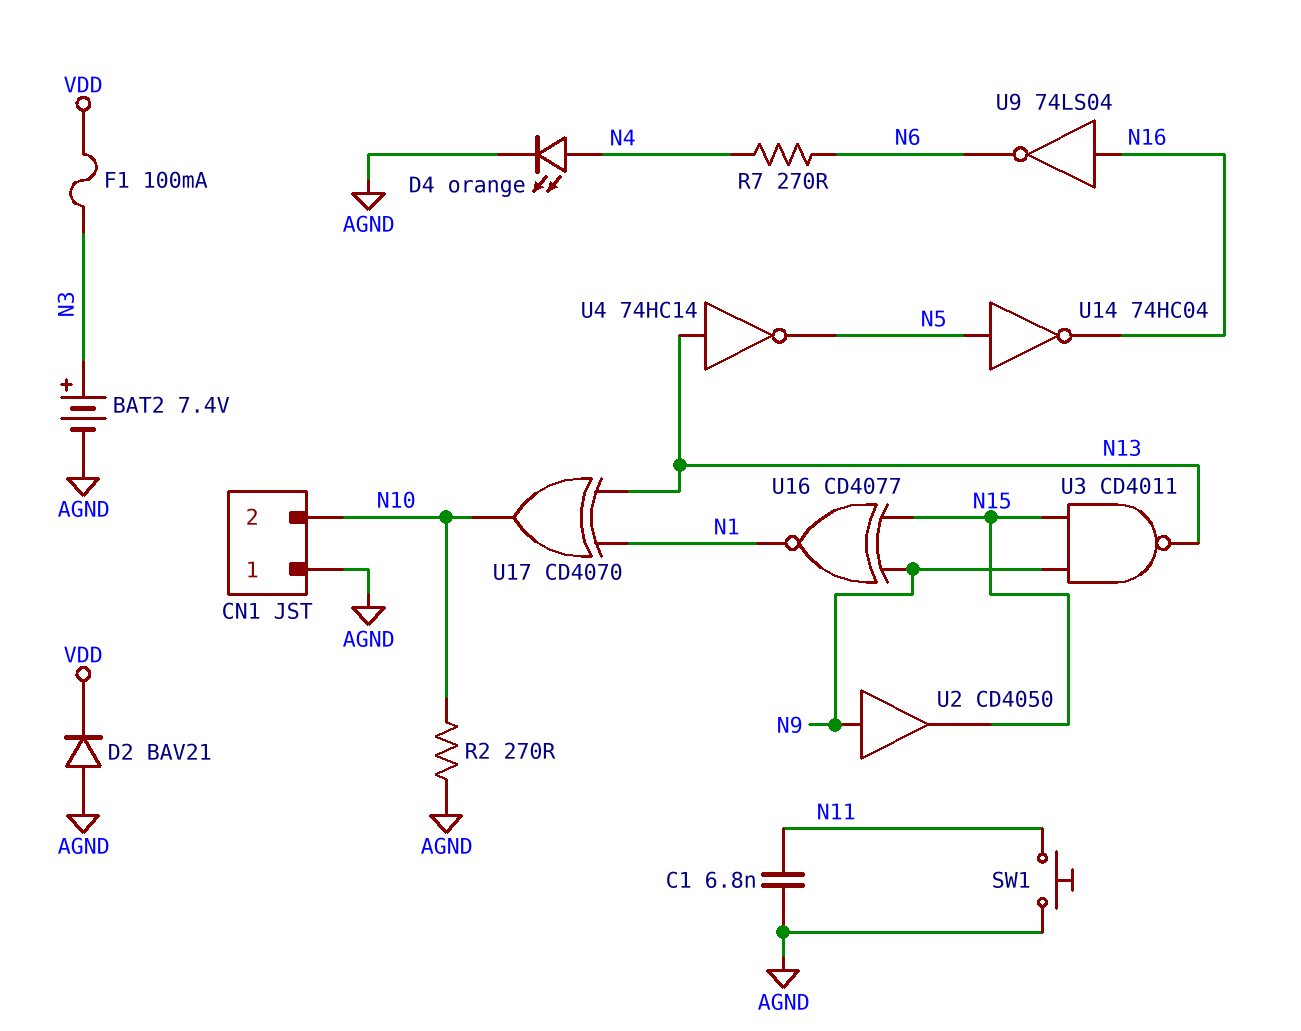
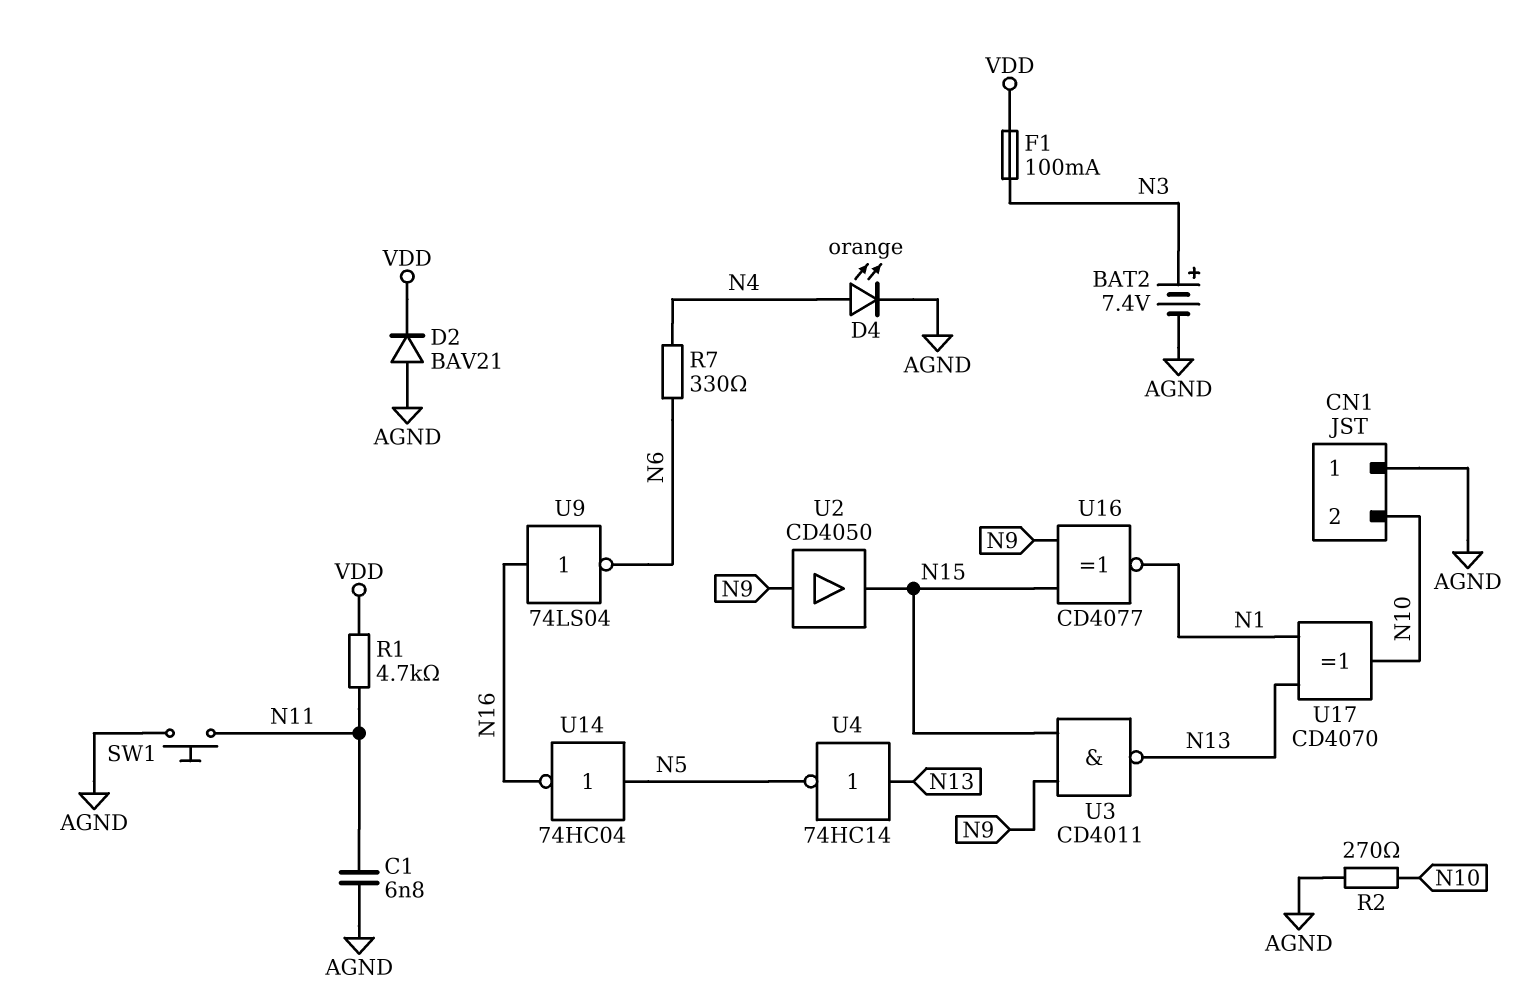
R1: none -> 4.7k (N11, VDD)
R7: 270 (N4, N6) -> 330 (N4, N6)

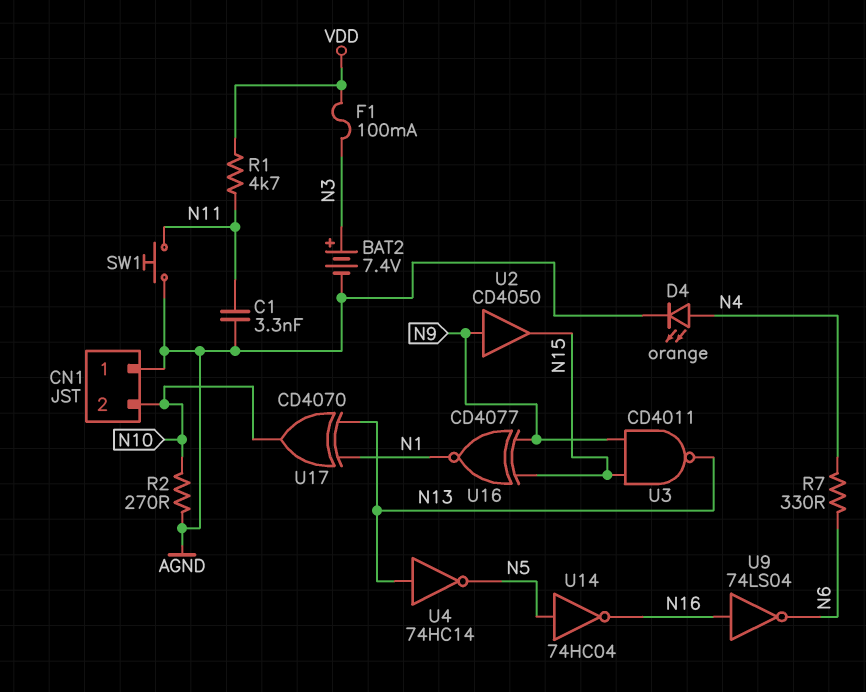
C1: 6.8nF (AGND, N11) -> 3.3nF (AGND, N11)
D2: diode BAV21 (A AGND, K VDD) -> none

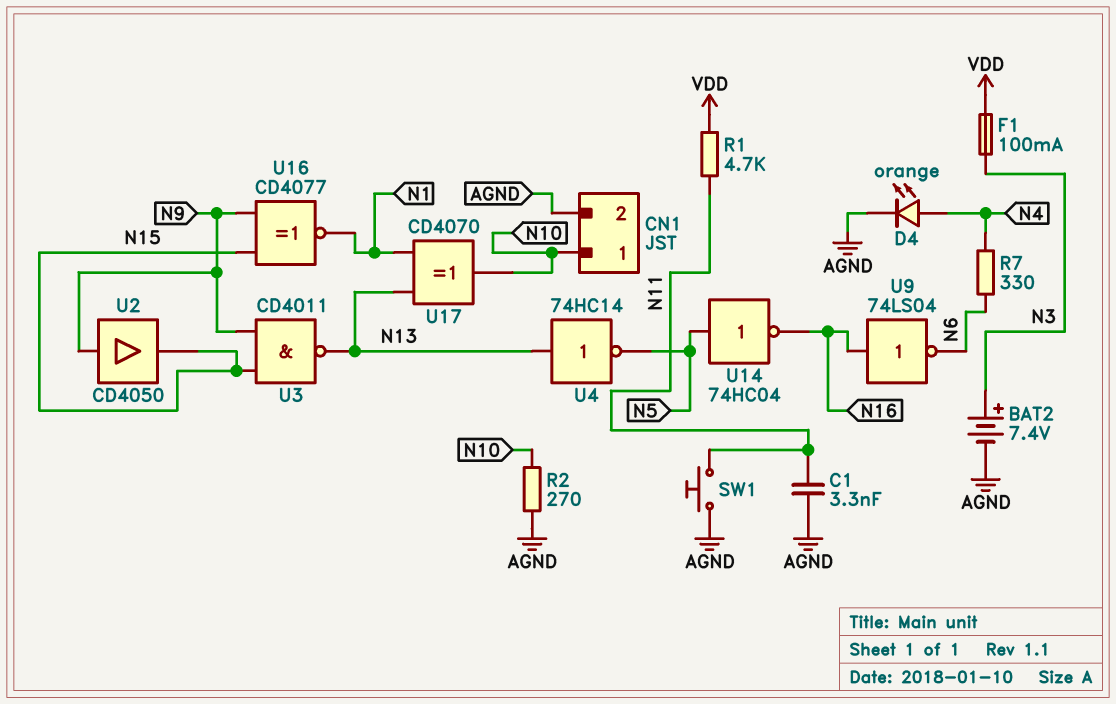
CN1 pin 1: AGND -> N10
CN1 pin 2: N10 -> AGND

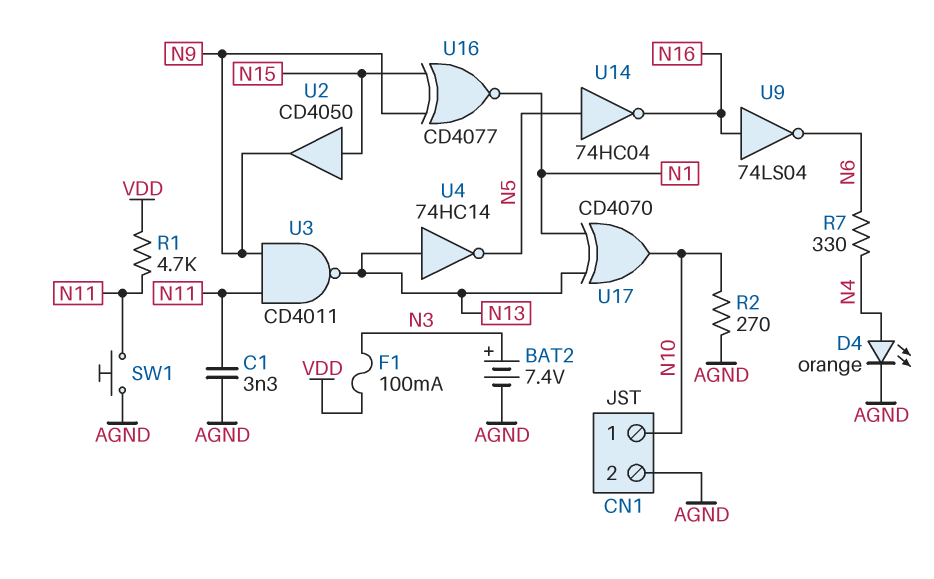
U2: buffer CD4050 (in N9, out N15) -> buffer CD4050 (in N15, out N9)
U3: NAND CD4011 (in N9, in N15, out N13) -> NAND CD4011 (in N9, in N11, out N13)

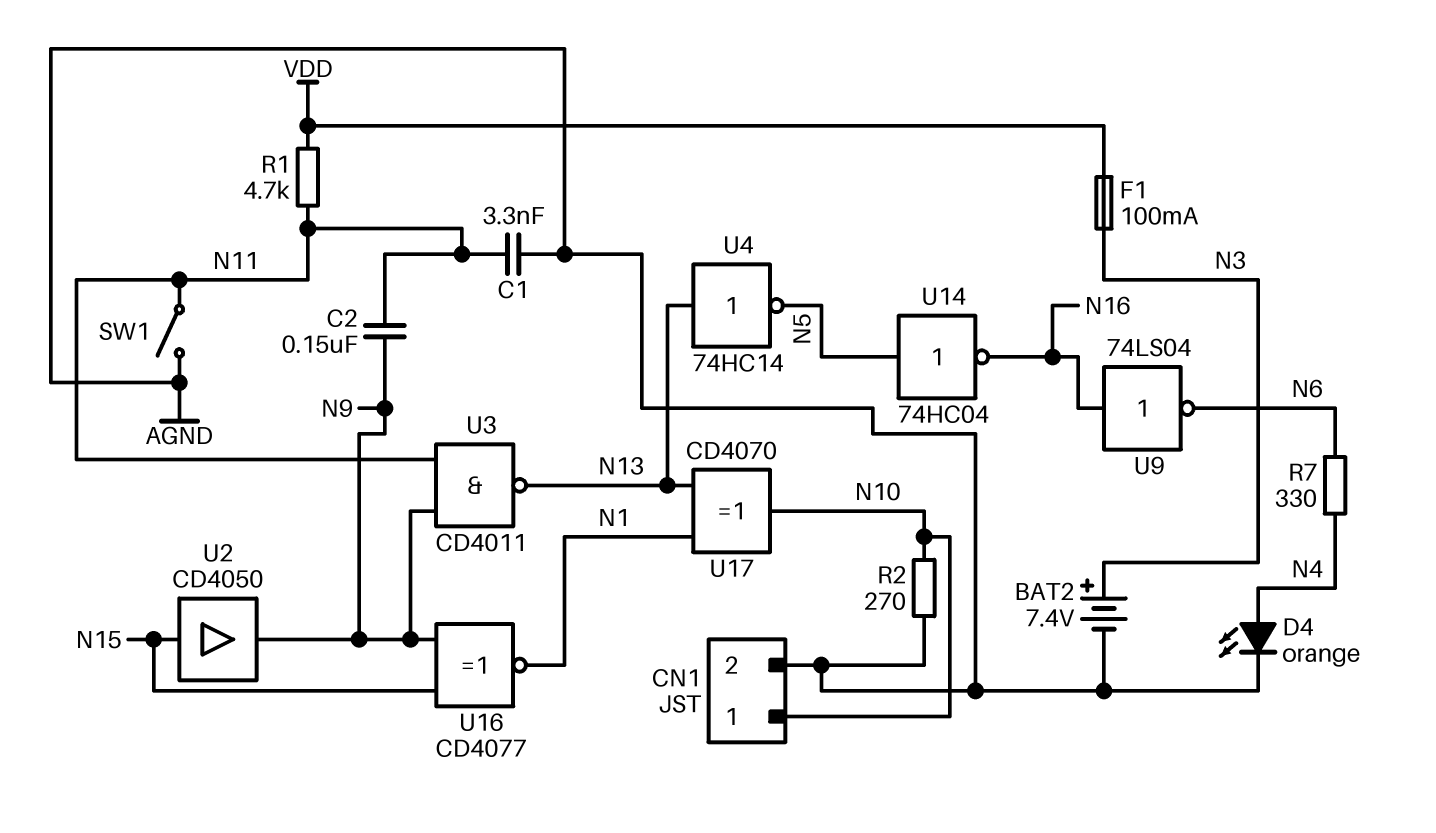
C2: none -> 150nF (N9, N11)
SW1: button (AGND, N11) -> switch (AGND, N11)

